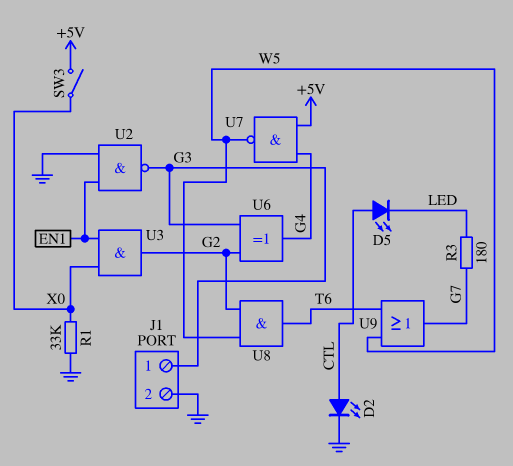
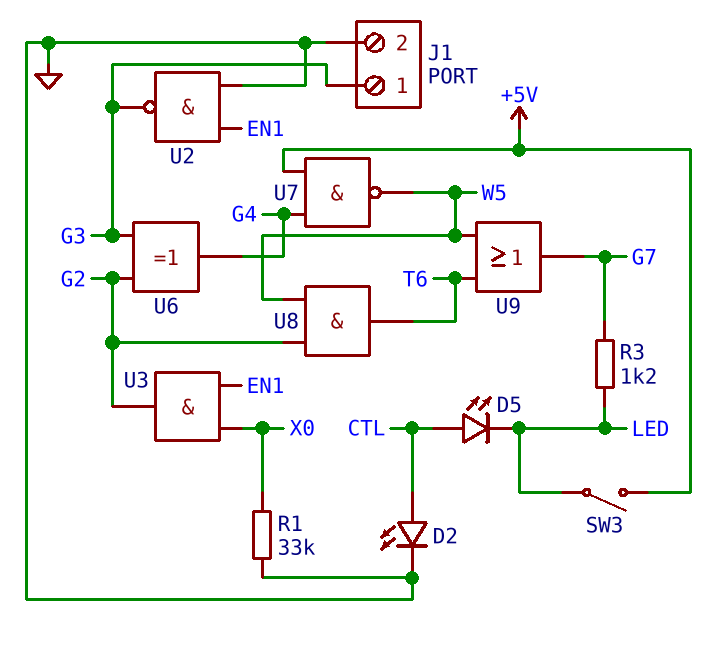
R3: 180 (G7, LED) -> 1.2k (G7, LED)
SW3: switch (+5V, X0) -> switch (+5V, LED)

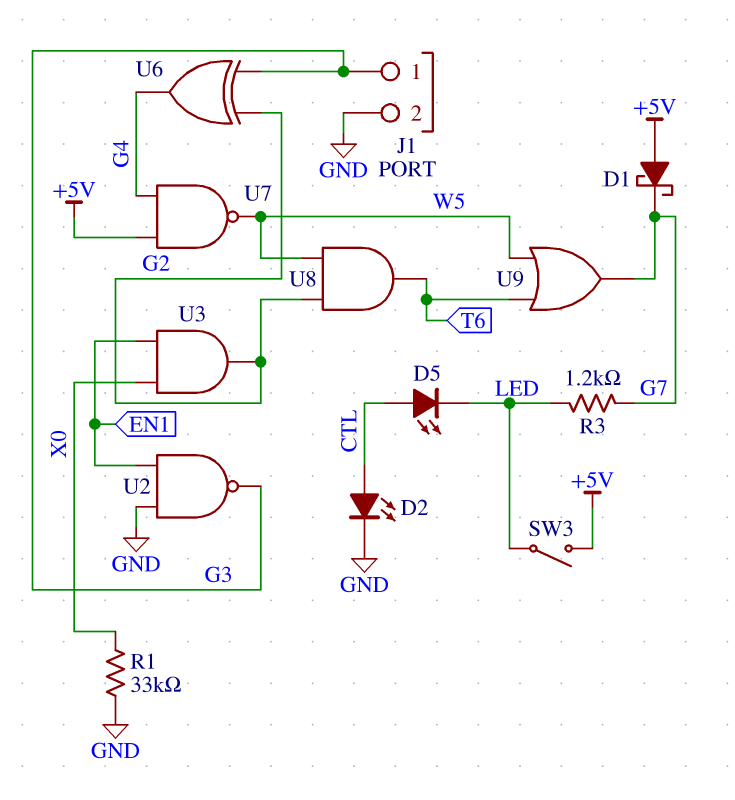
D1: none -> schottky (A +5V, K G7)

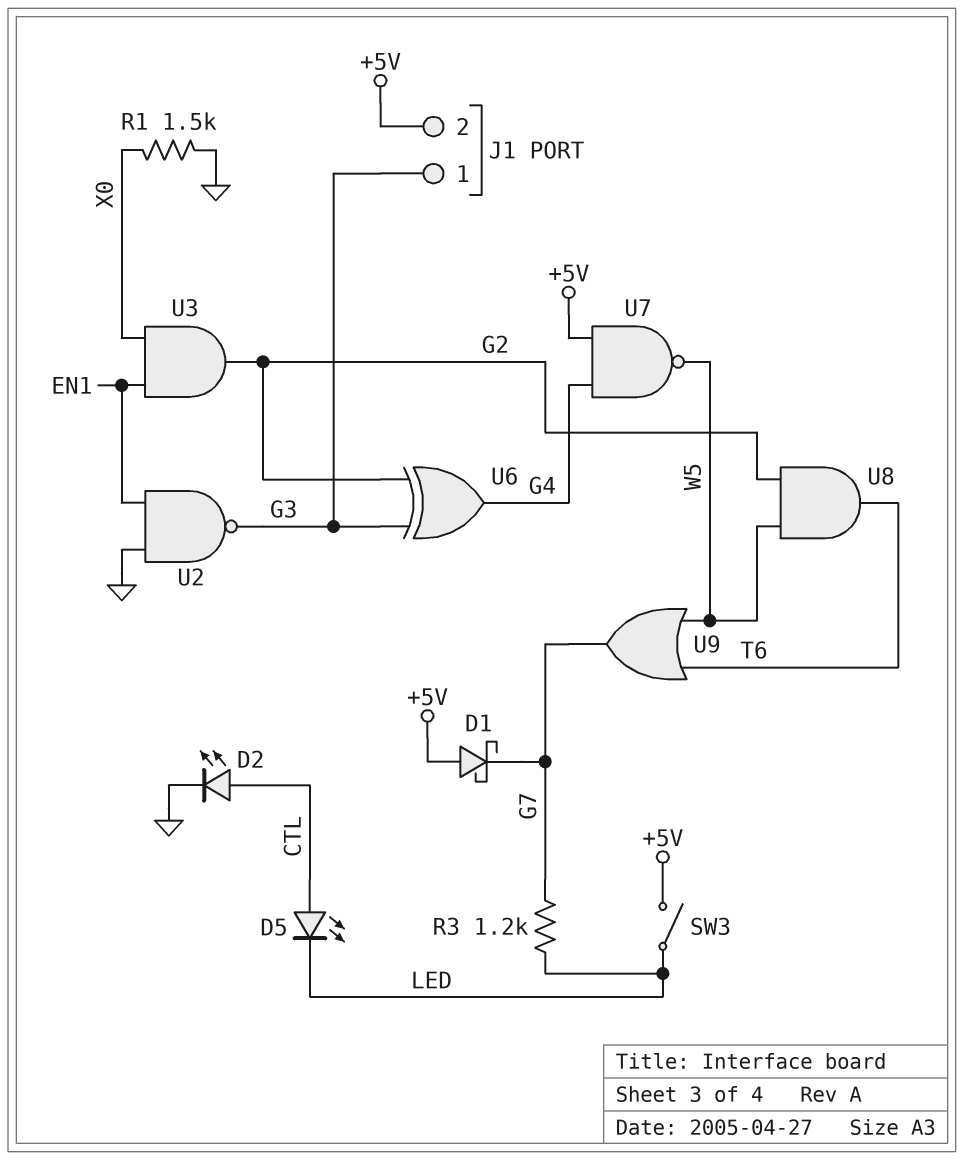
J1 pin 2: GND -> +5V
R1: 33k (GND, X0) -> 1.5k (GND, X0)

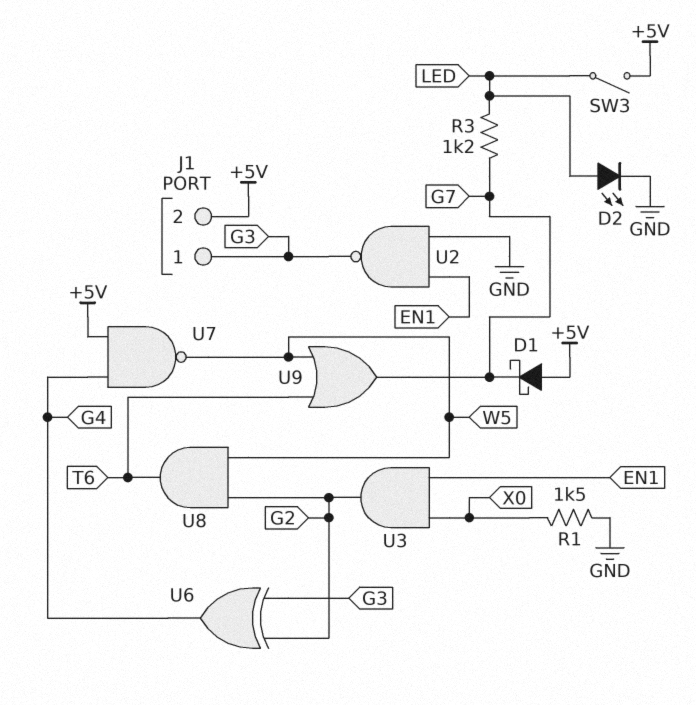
D2: LED (A CTL, K GND) -> LED (A LED, K GND)
D5: LED (A CTL, K LED) -> none

